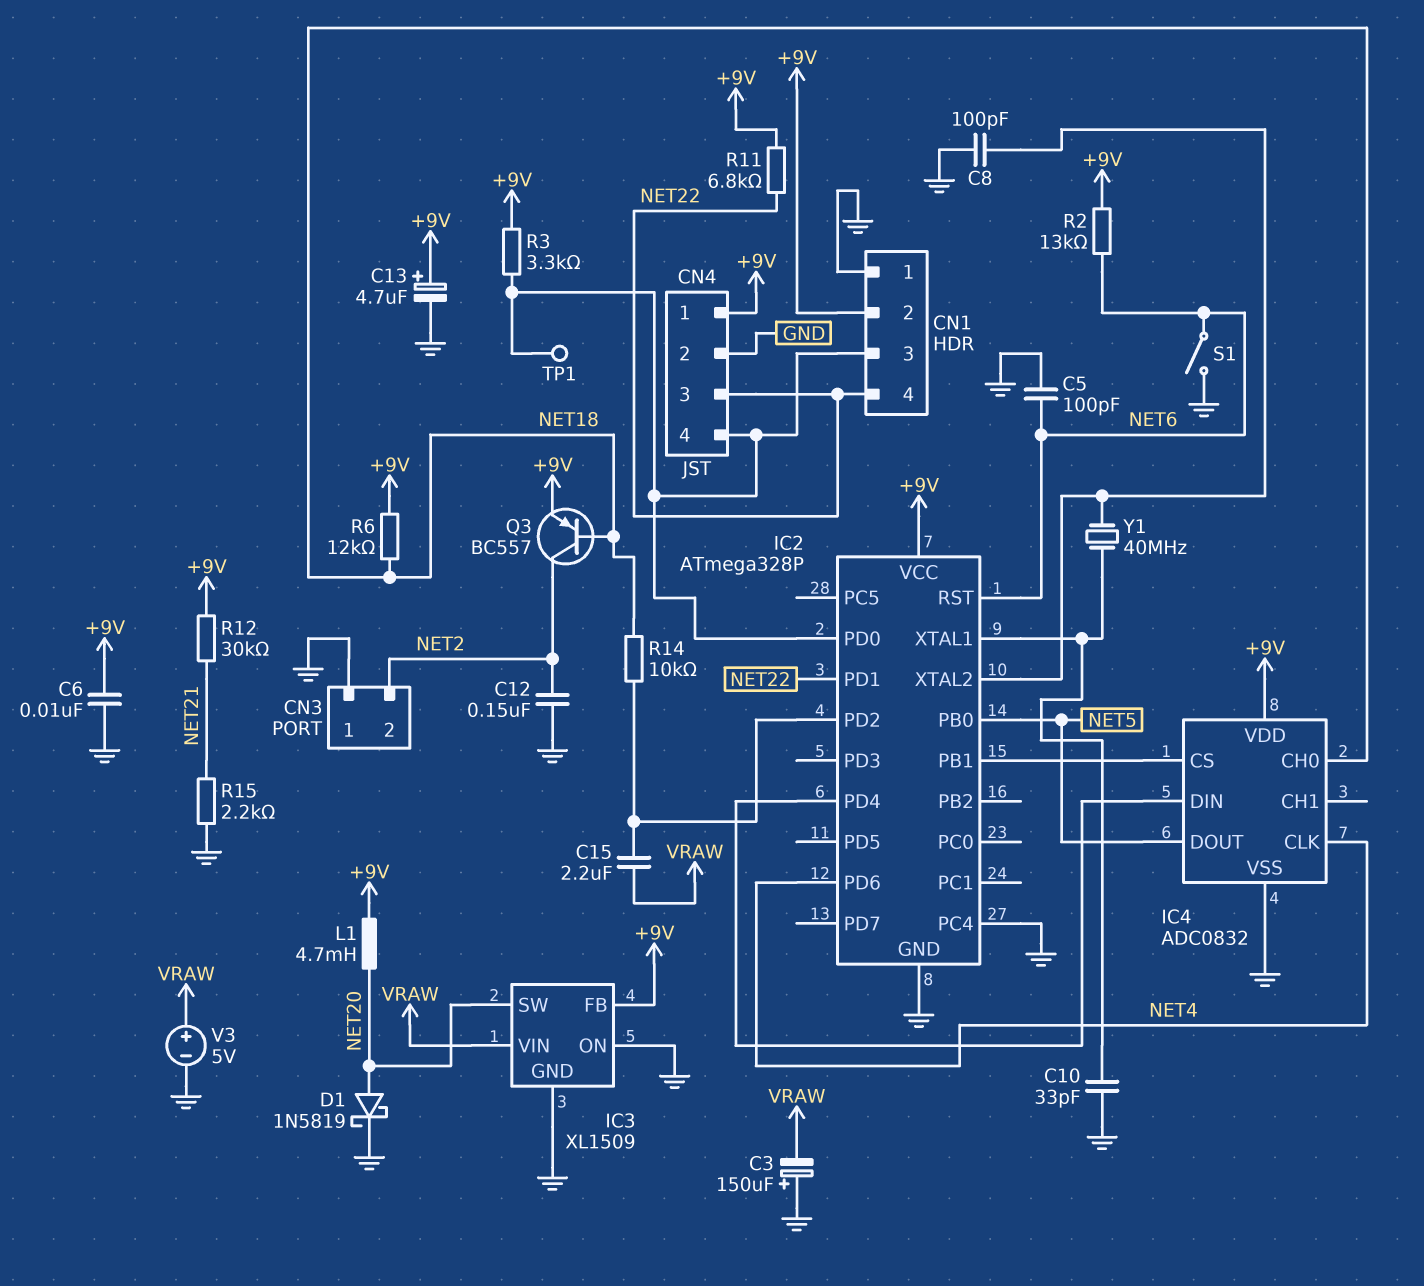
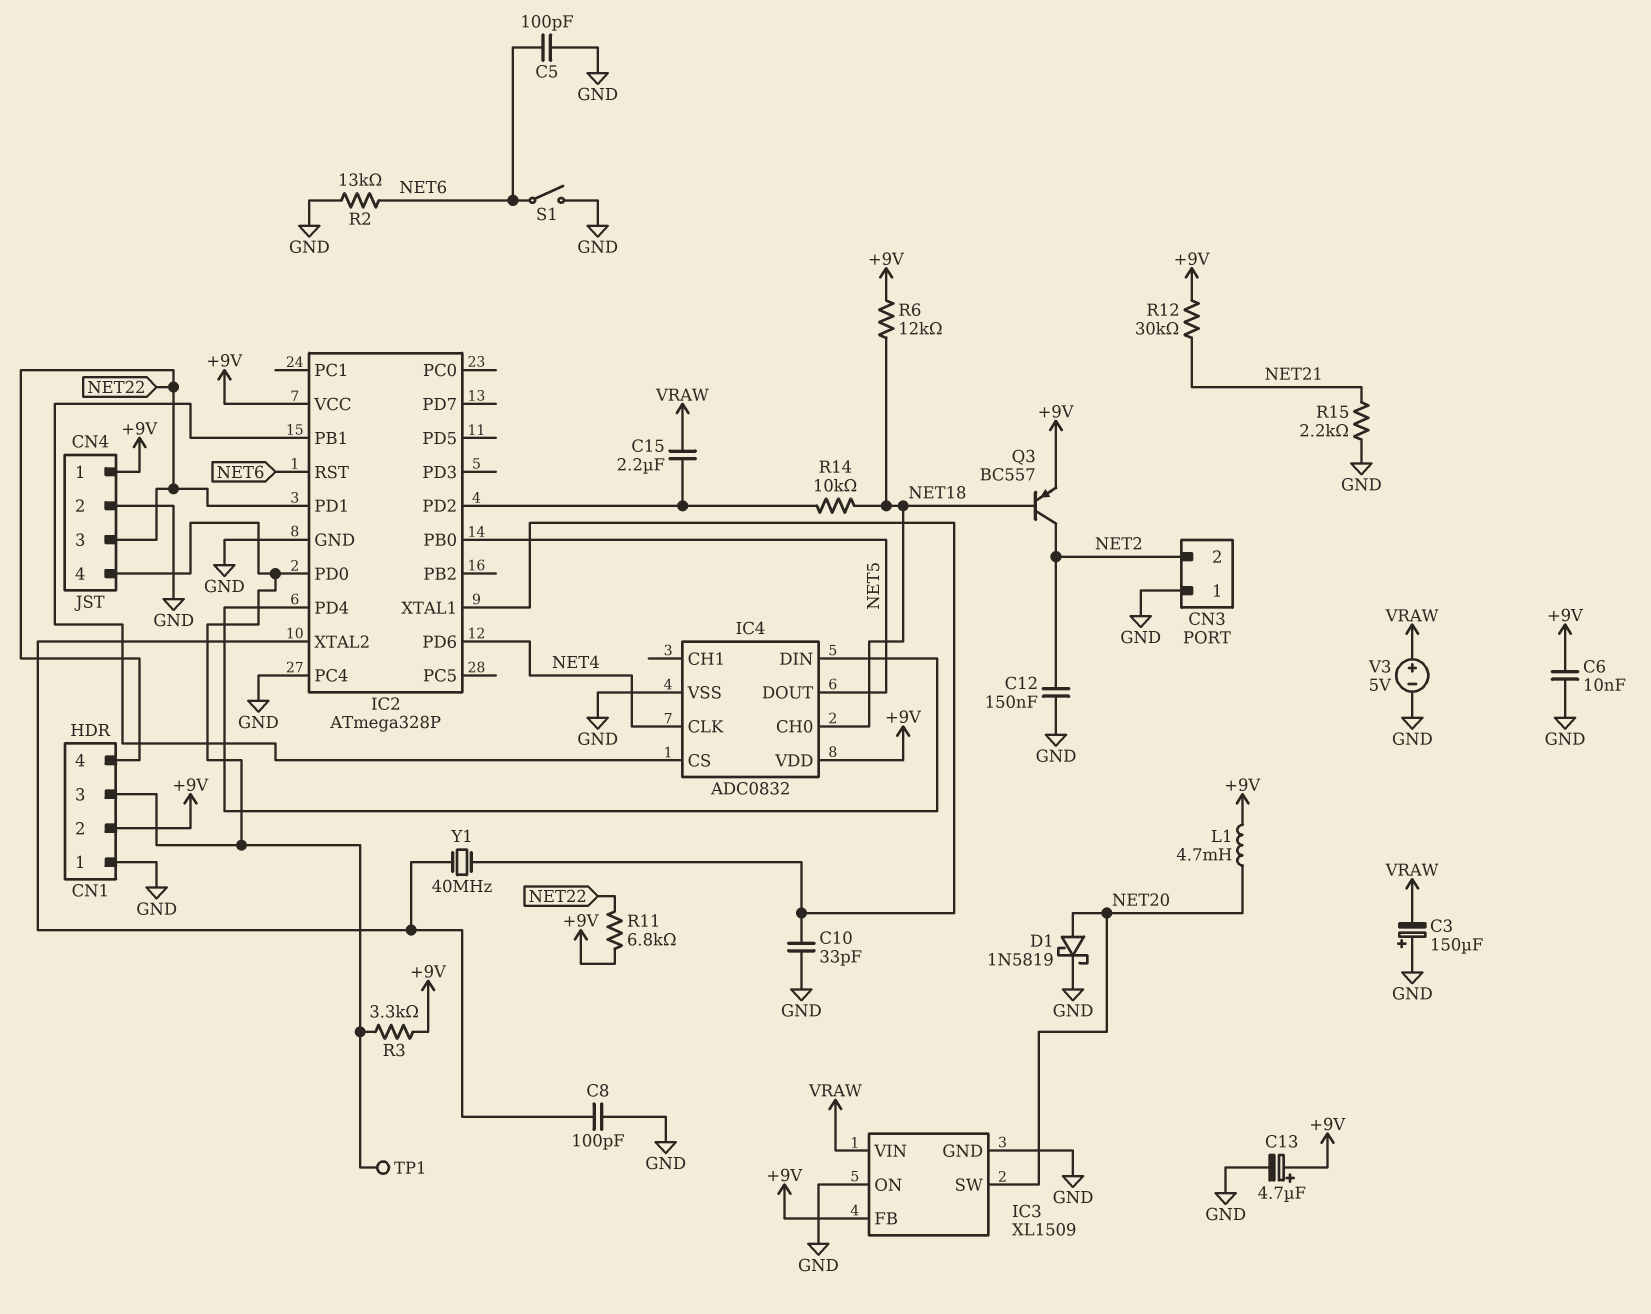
R2: 13k (+9V, NET6) -> 13k (GND, NET6)

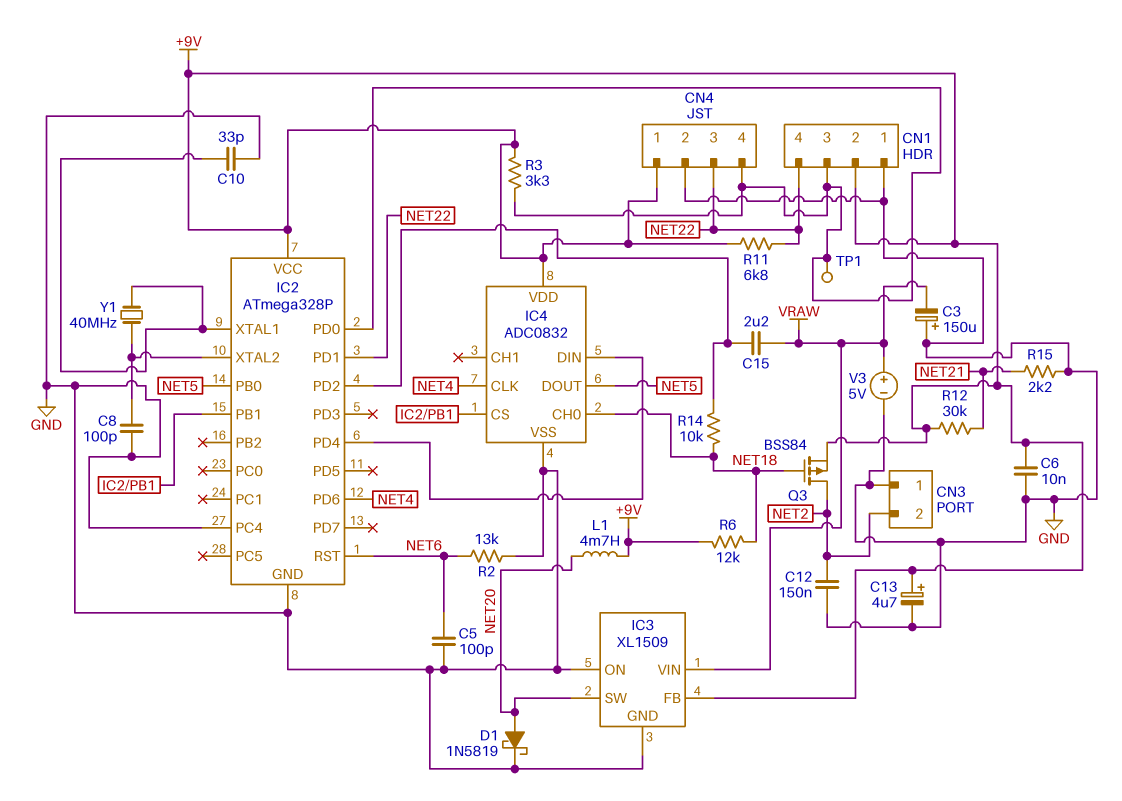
Q3: PNP BC557 (B NET18, C NET2, E +9V) -> PMOS BSS84 (G NET18, D NET2, S +9V)
S1: switch (GND, NET6) -> none

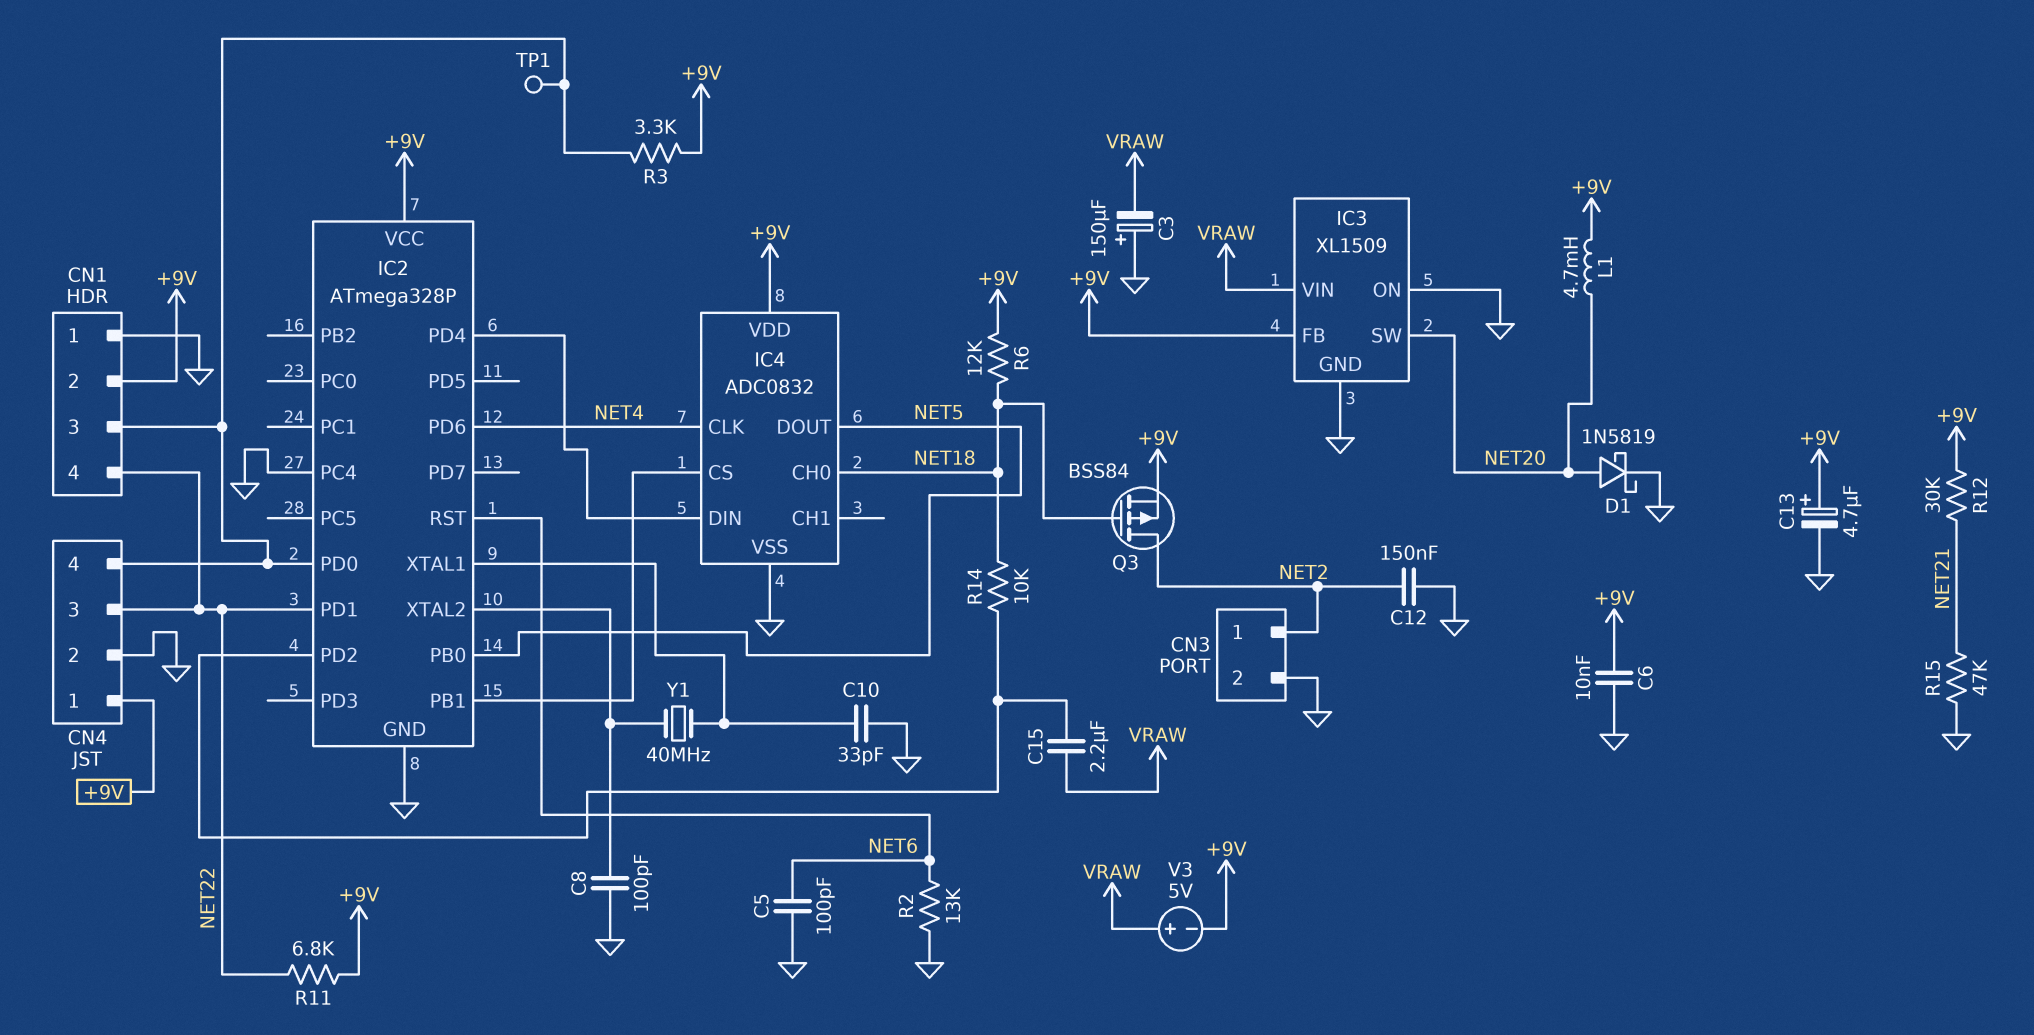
CN3 pin 1: GND -> NET2
CN3 pin 2: NET2 -> GND
R15: 2.2k (GND, NET21) -> 47k (GND, NET21)
V3: 5V (plus VRAW, minus GND) -> 5V (plus VRAW, minus +9V)

